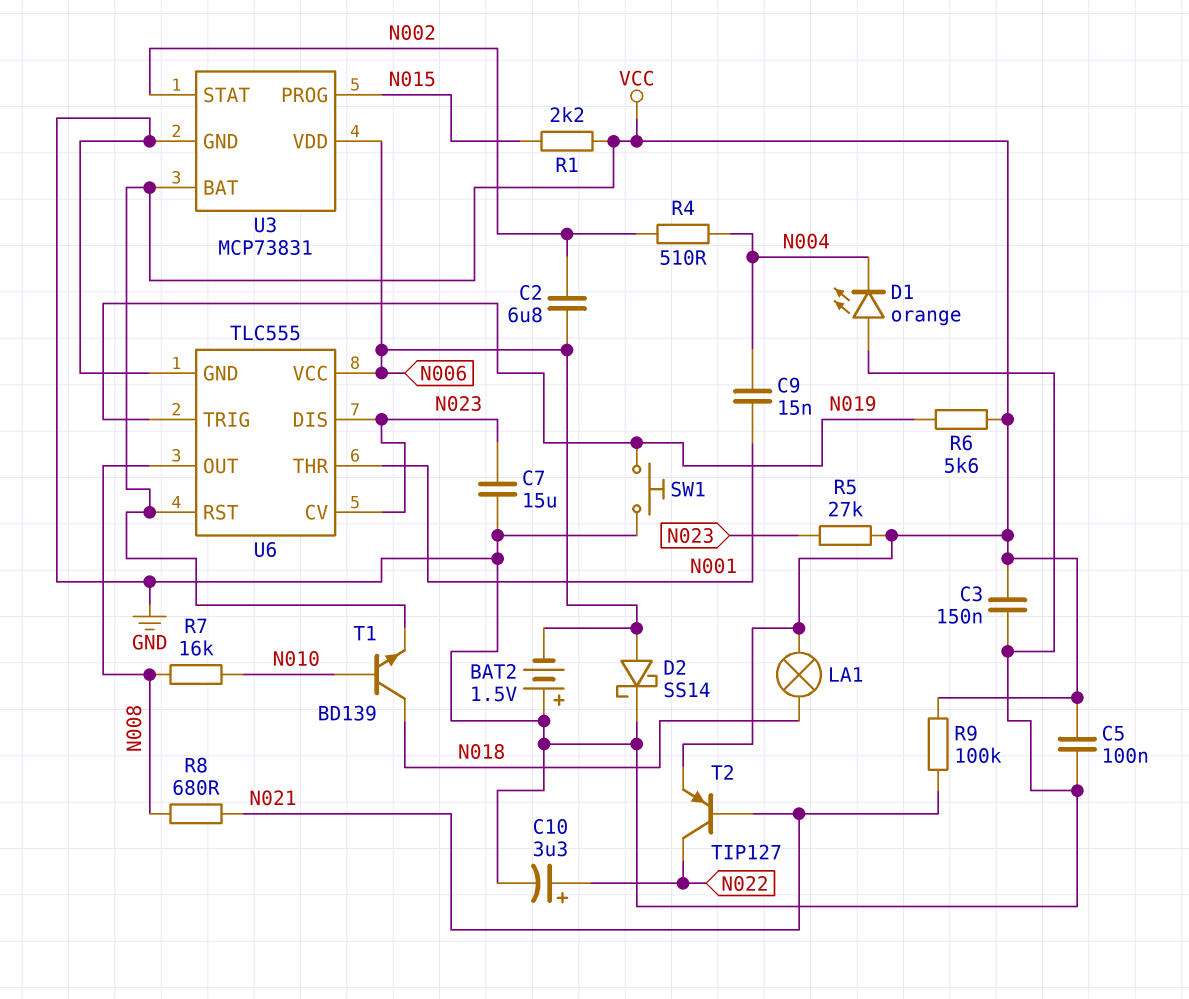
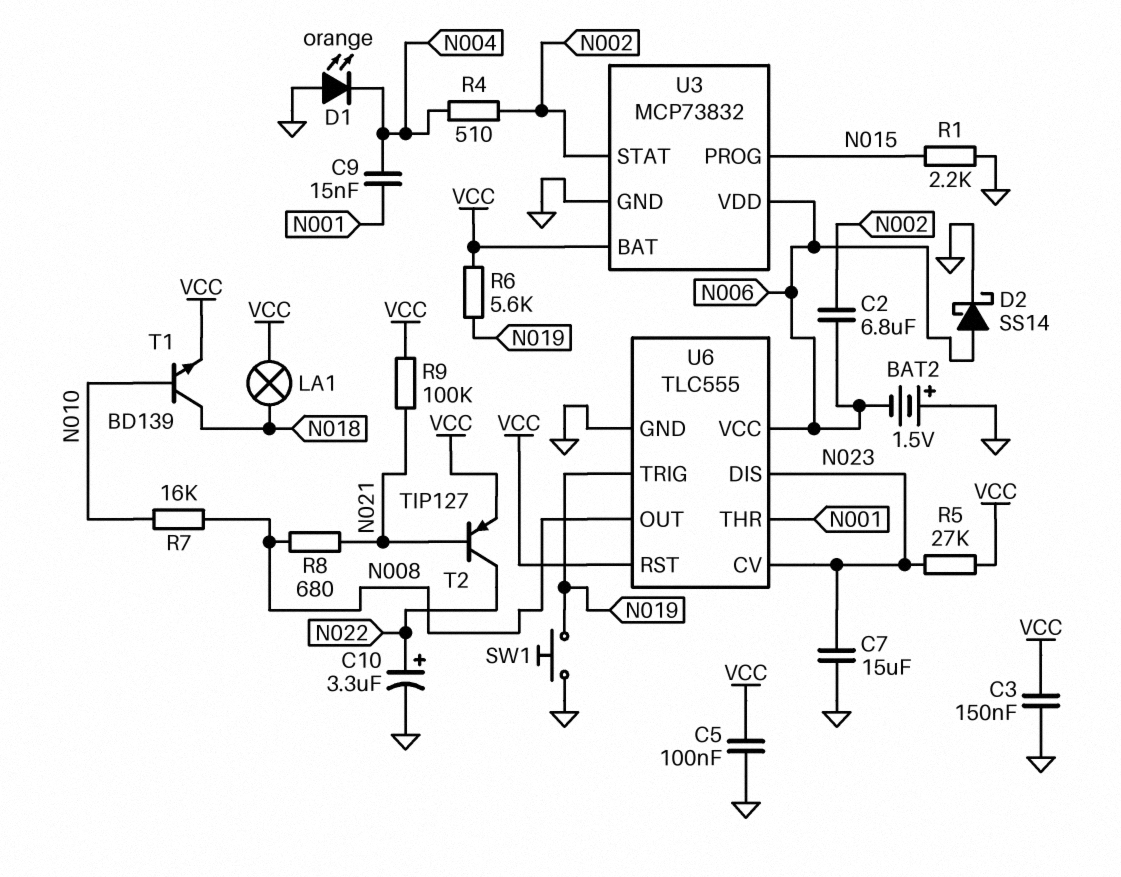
R1: 2.2k (N015, VCC) -> 2.2k (GND, N015)
U3: MCP73831 -> MCP73832

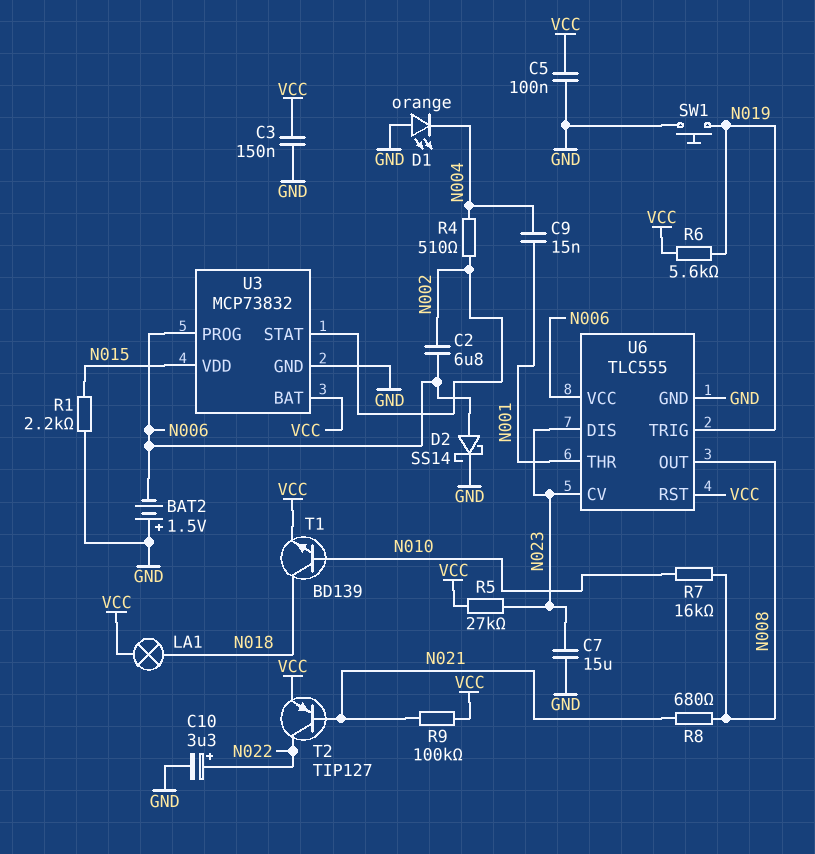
U3 pin PROG: N015 -> N006
U3 pin VDD: N006 -> N015

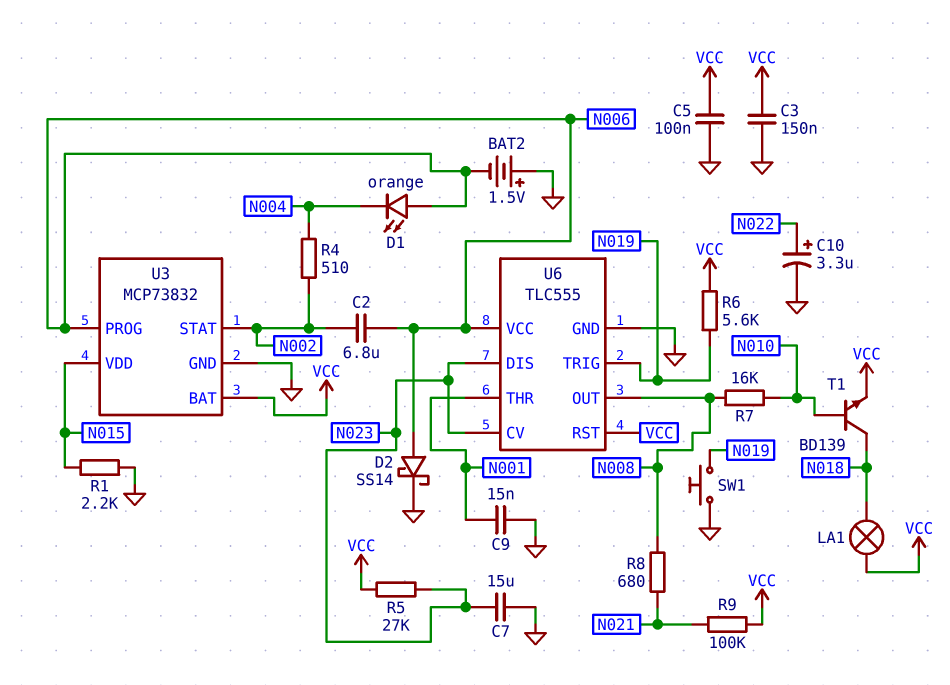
C9: 15nF (N001, N004) -> 15nF (GND, N001)
D1: LED orange (A GND, K N004) -> LED orange (A N006, K N004)
T2: PNP TIP127 (B N021, C N022, E VCC) -> none

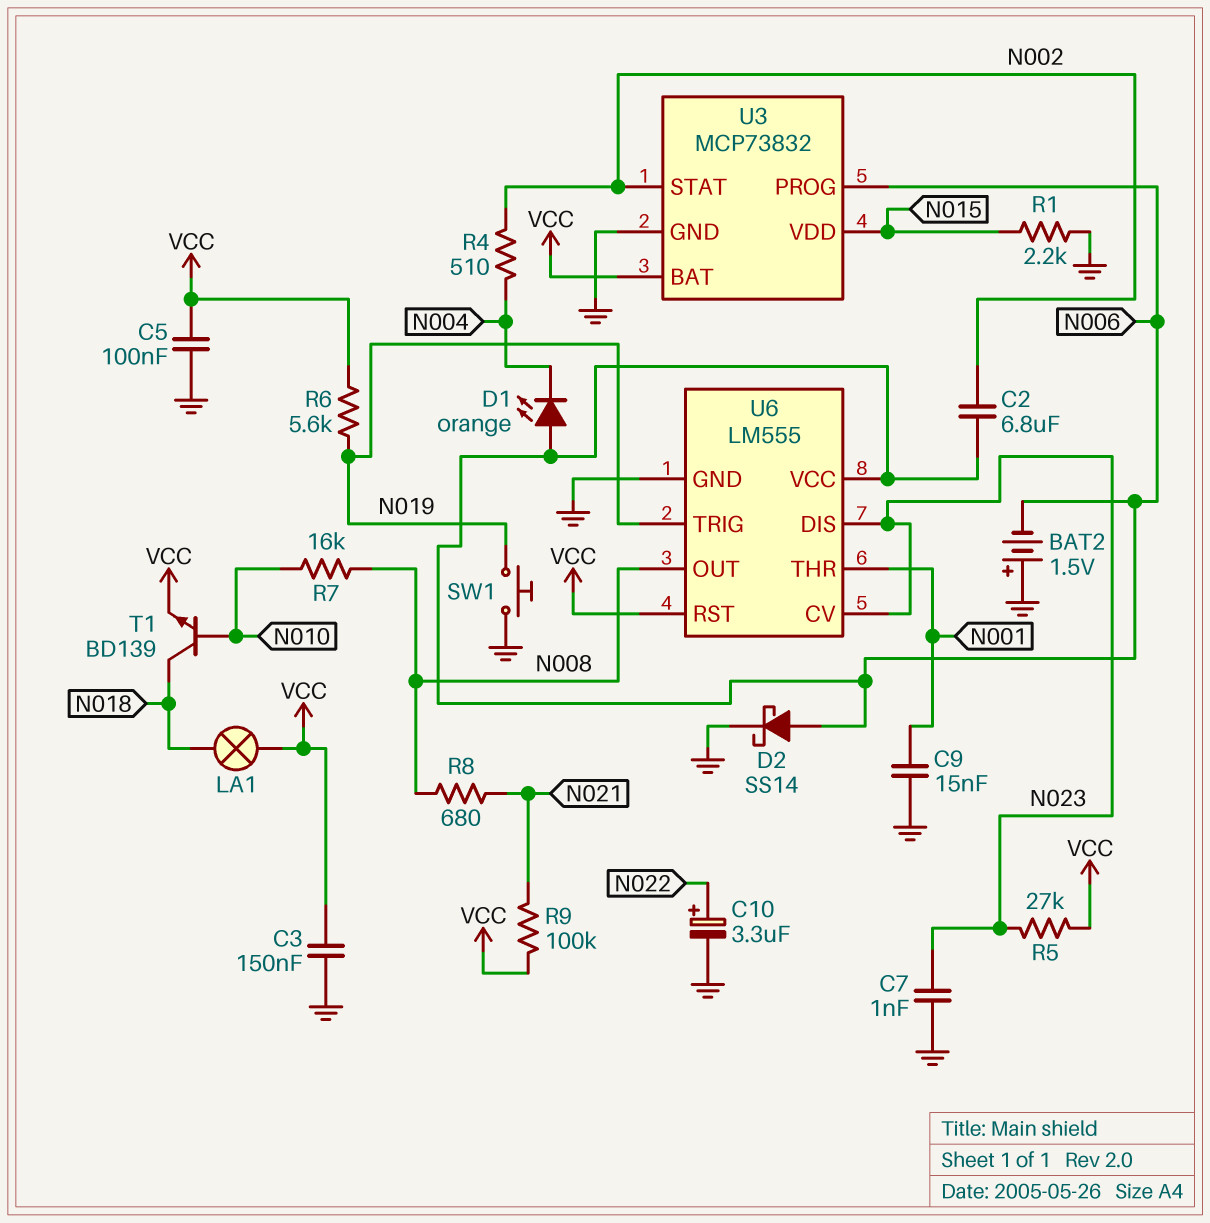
C7: 15uF (GND, N023) -> 1nF (GND, N023)
U6: TLC555 -> LM555

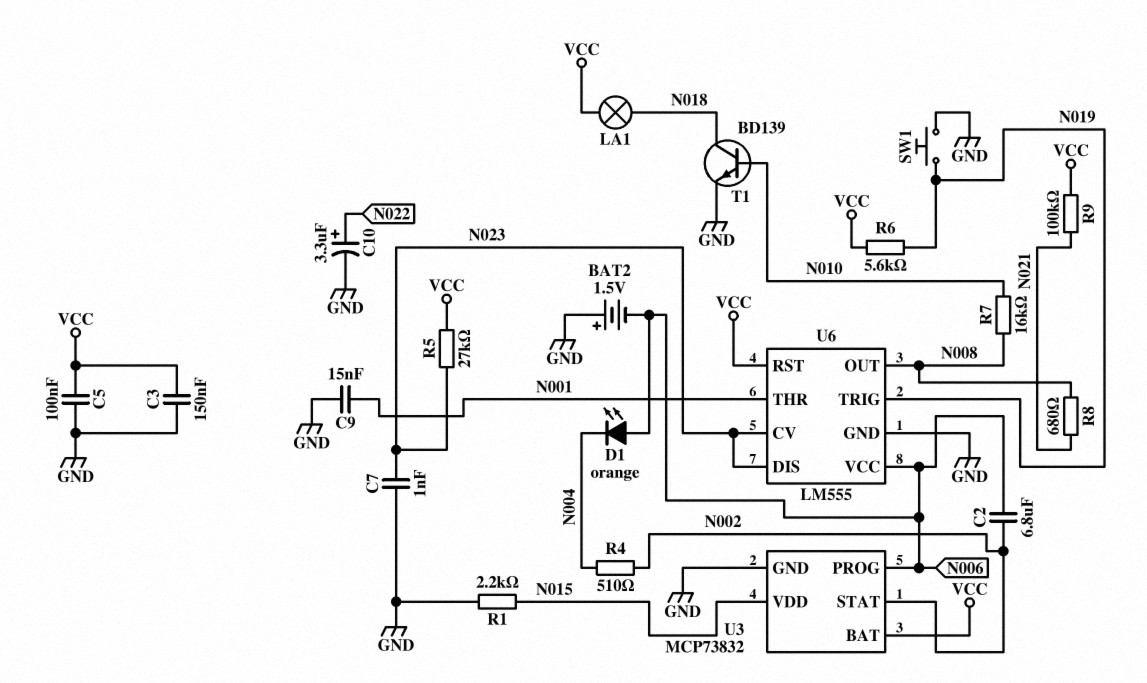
D2: schottky SS14 (A N006, K GND) -> none
T1: NPN BD139 (B N010, C N018, E VCC) -> NPN BD139 (B N010, C N018, E GND)

